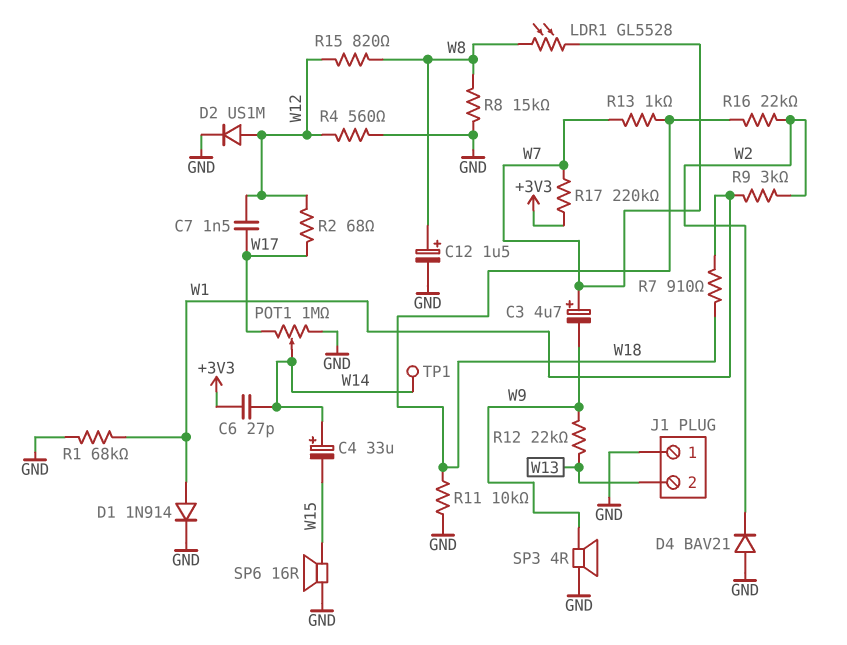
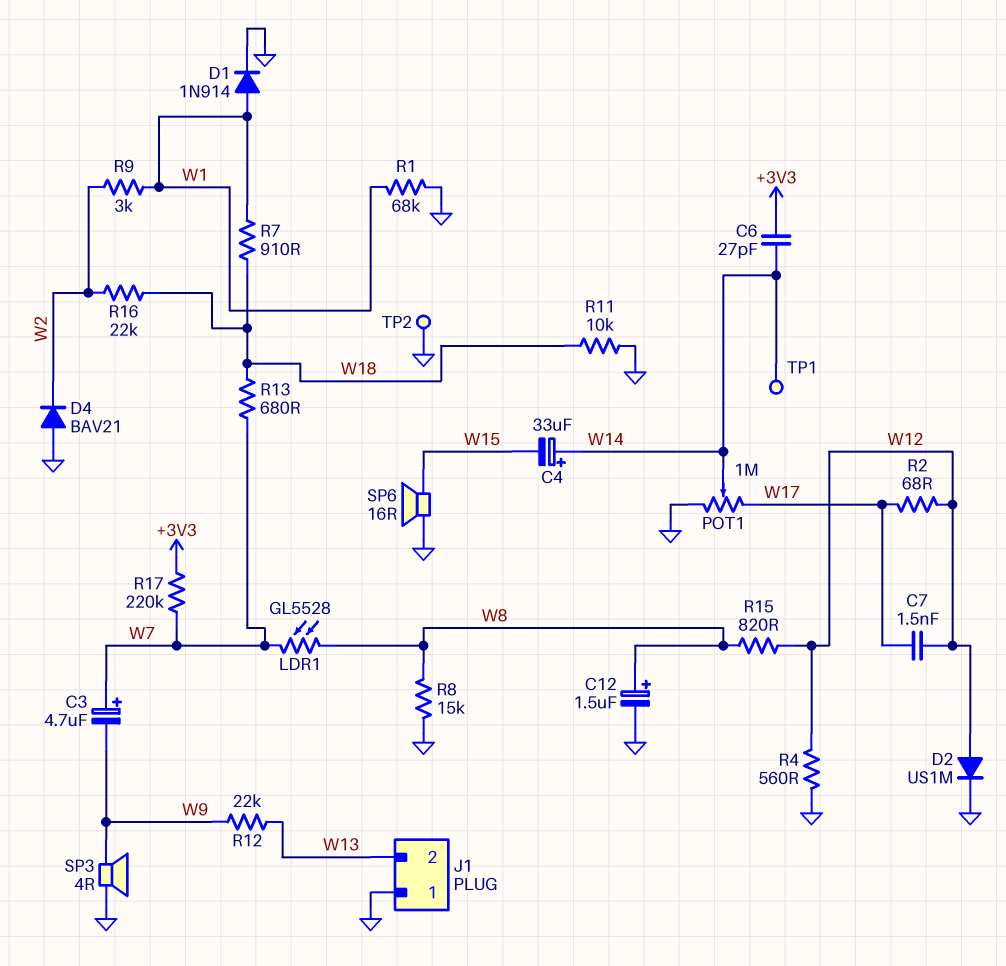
R13: 1k (W7, W18) -> 680 (W7, W18)
TP2: none -> test point (GND)

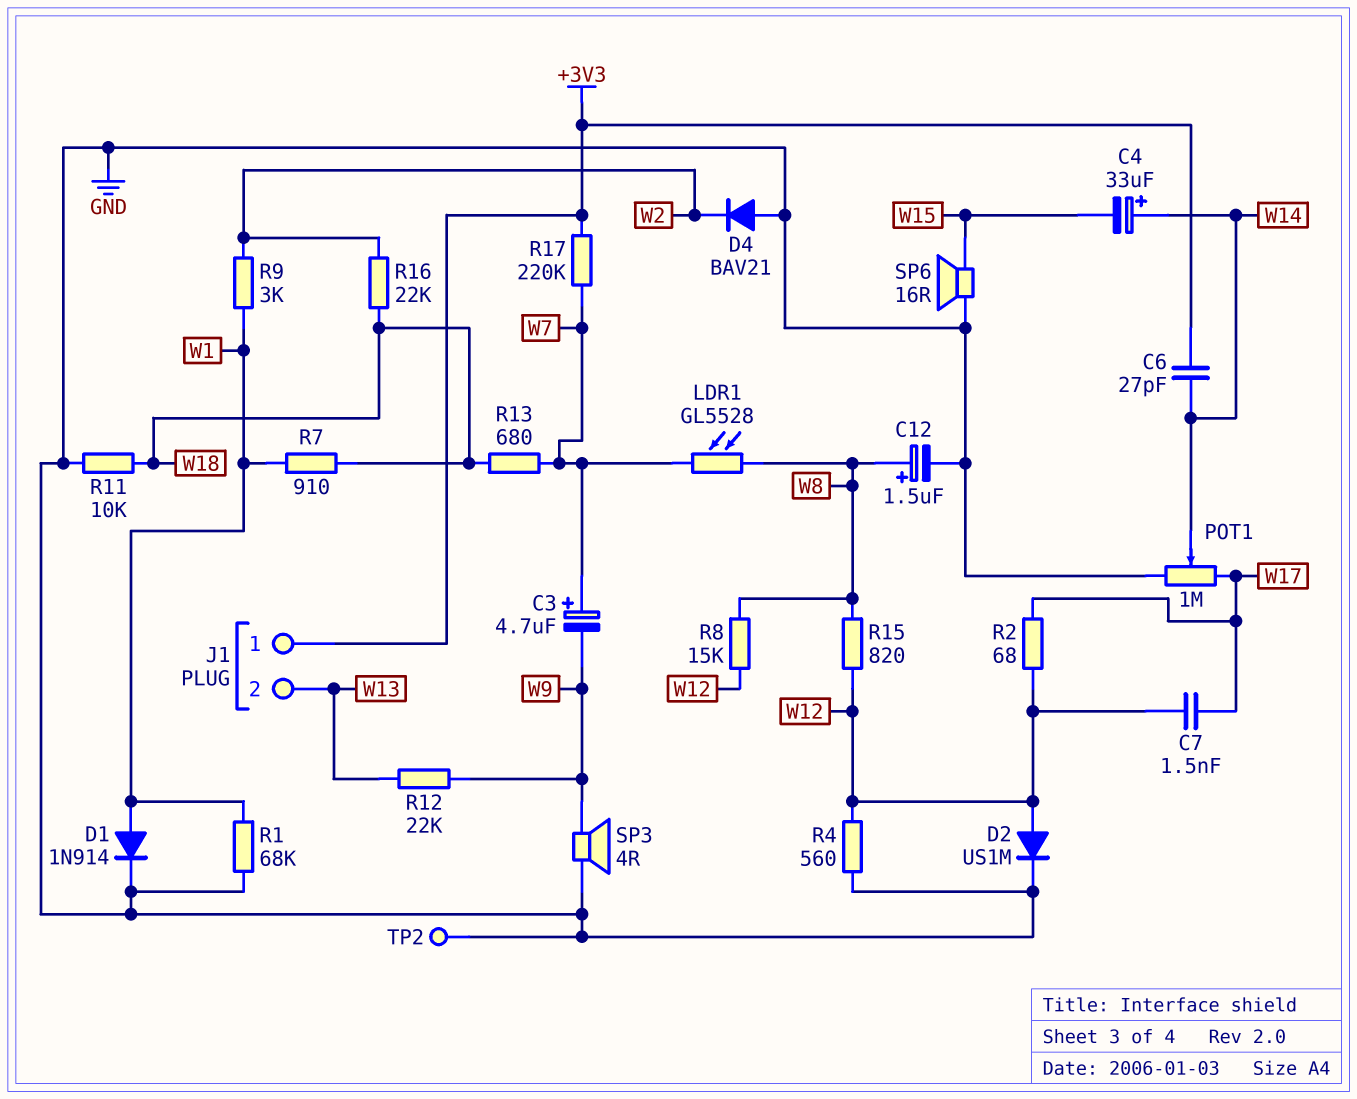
J1 pin 1: GND -> +3V3
R8: 15k (GND, W8) -> 15k (W8, W12)
TP1: test point (W14) -> none

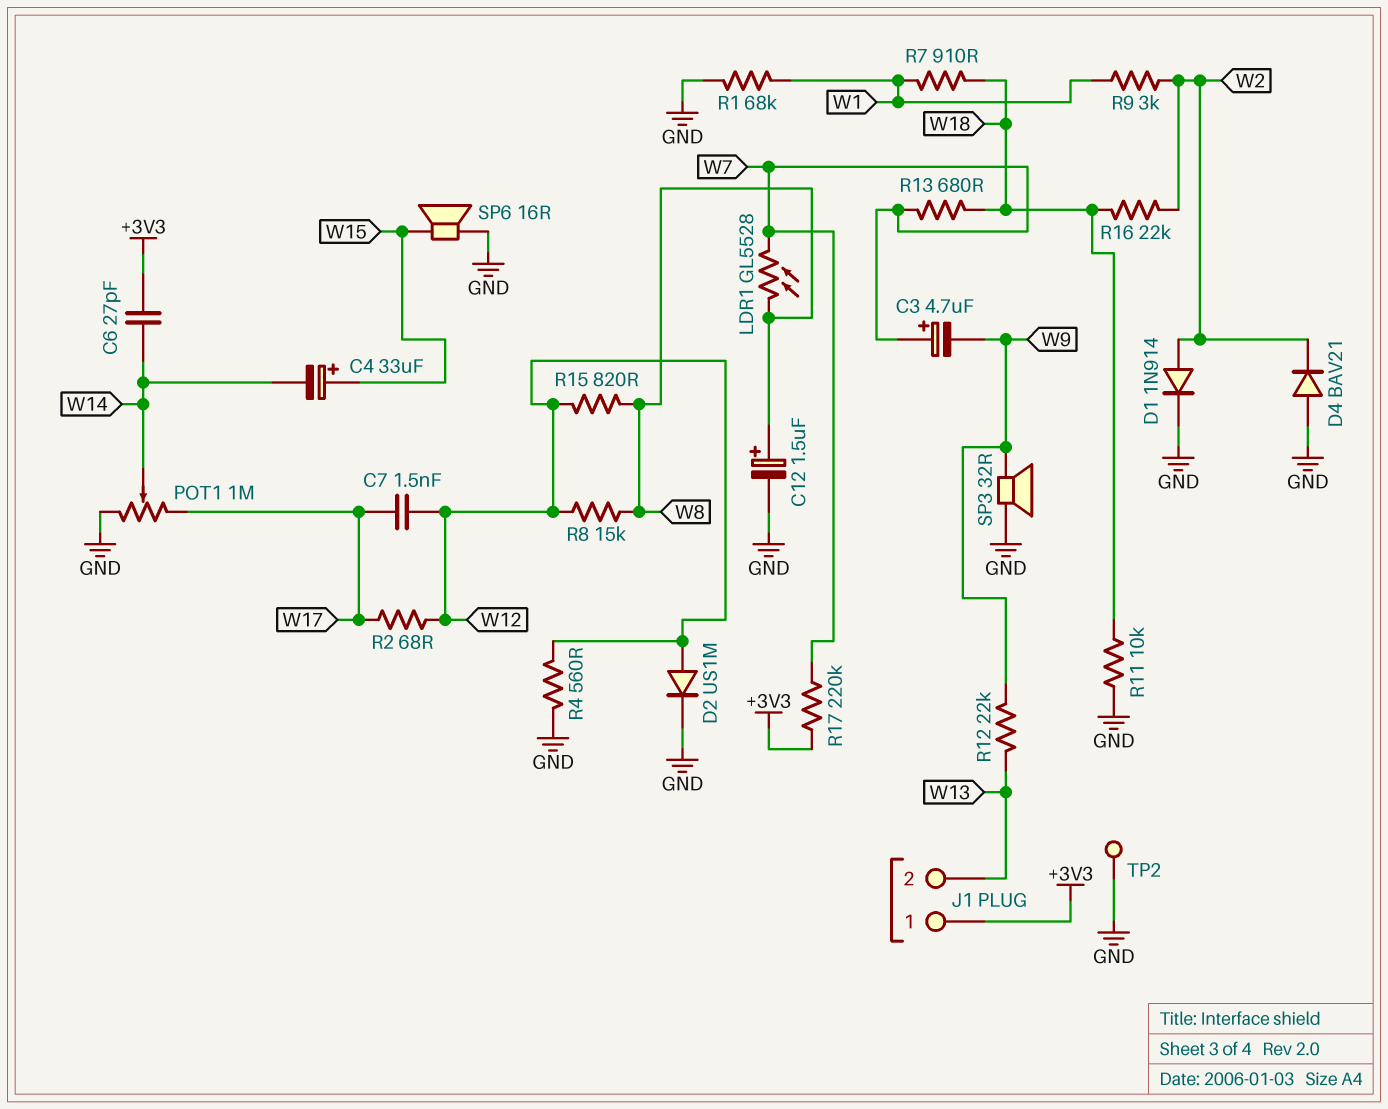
C4: 33uF (plus W14, minus W15) -> 33uF (plus W15, minus W14)
D1: diode 1N914 (A W1, K GND) -> diode 1N914 (A W2, K GND)
SP3: speaker 4R (GND, W9) -> speaker 32R (GND, W9)

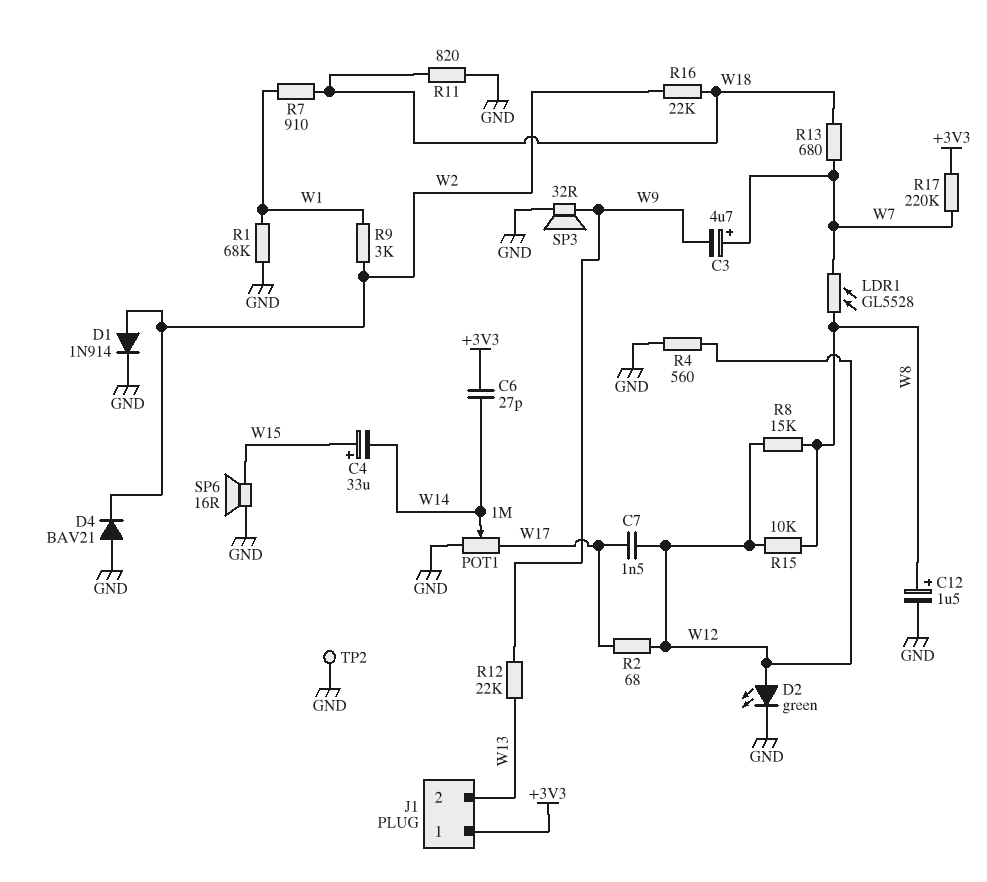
D2: diode US1M (A W12, K GND) -> LED green (A W12, K GND)
R11: 10k (GND, W18) -> 820 (GND, W18)
R15: 820 (W8, W12) -> 10k (W8, W12)

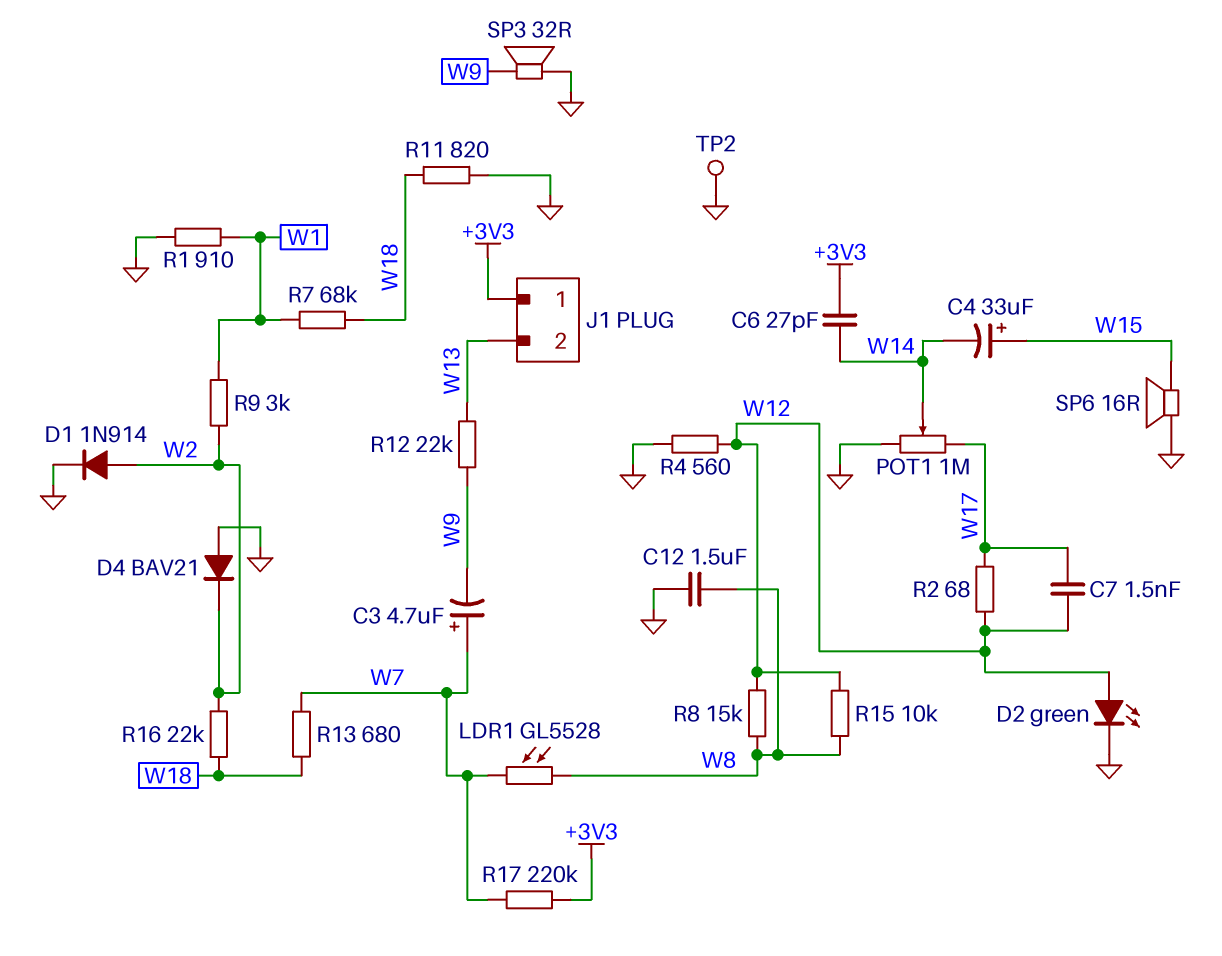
C12: 1.5uF (plus W8, minus GND) -> 1.5uF (GND, W8)
R1: 68k (GND, W1) -> 910 (GND, W1)
R7: 910 (W1, W18) -> 68k (W1, W18)

